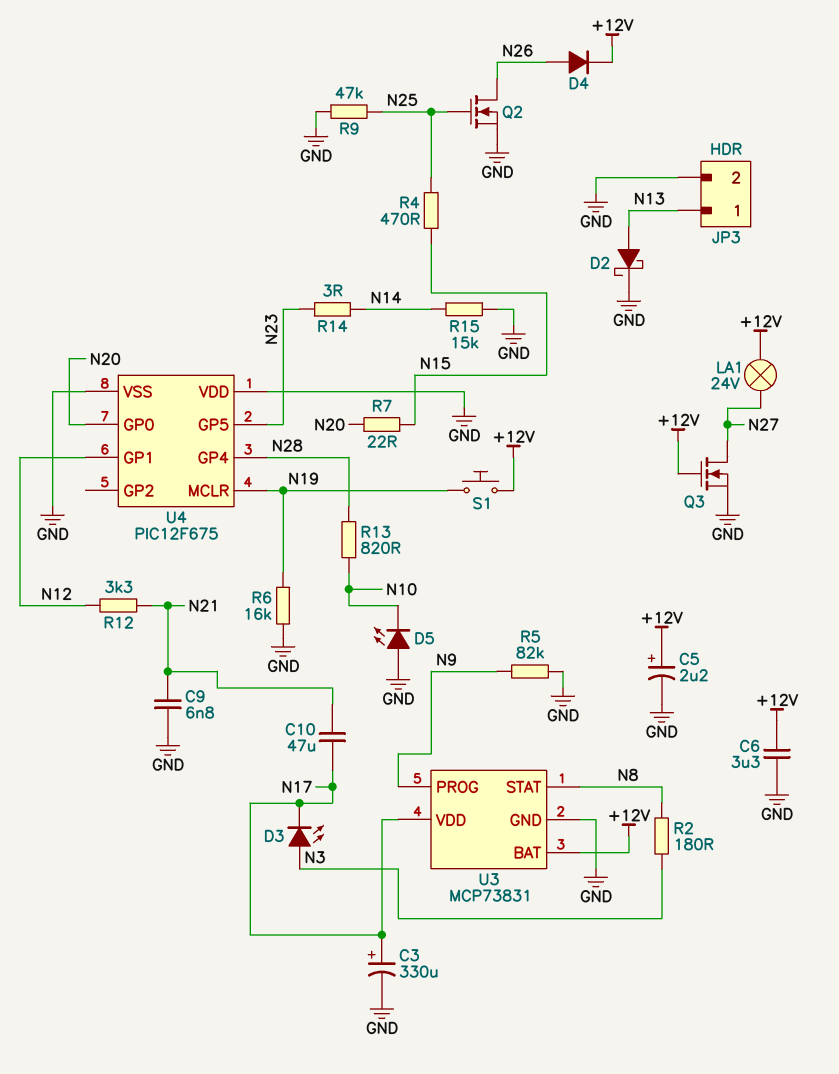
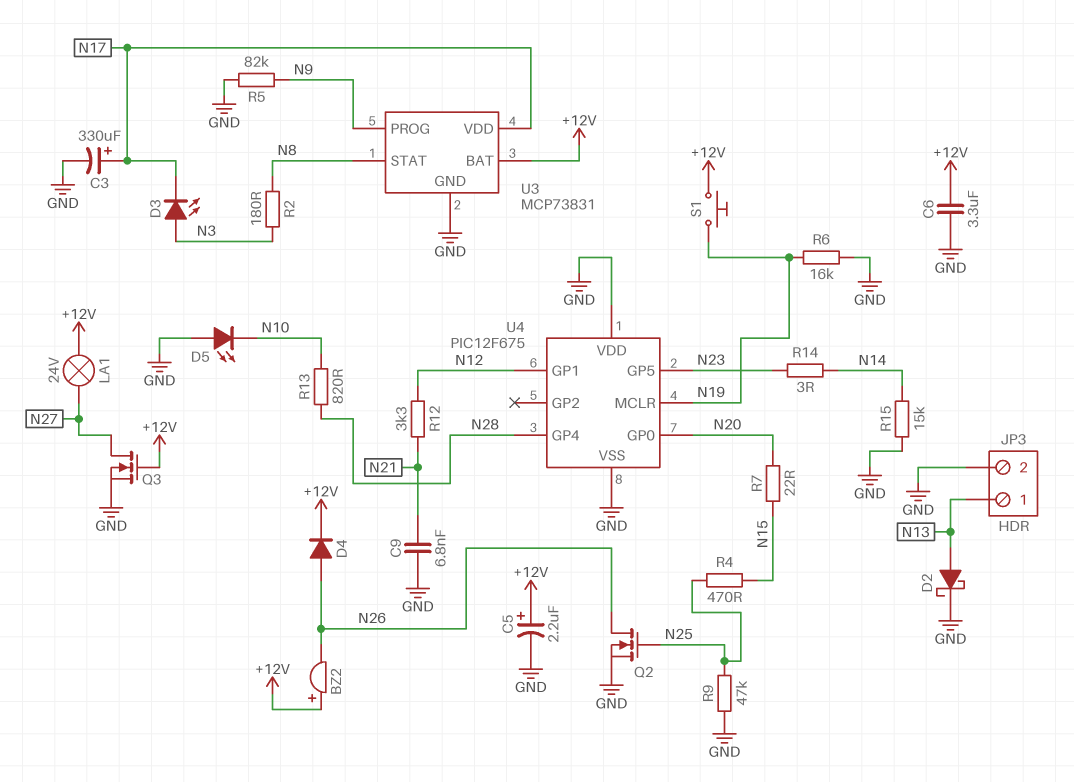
BZ2: none -> buzzer (plus +12V, minus N26)
C10: 47uF (N17, N21) -> none

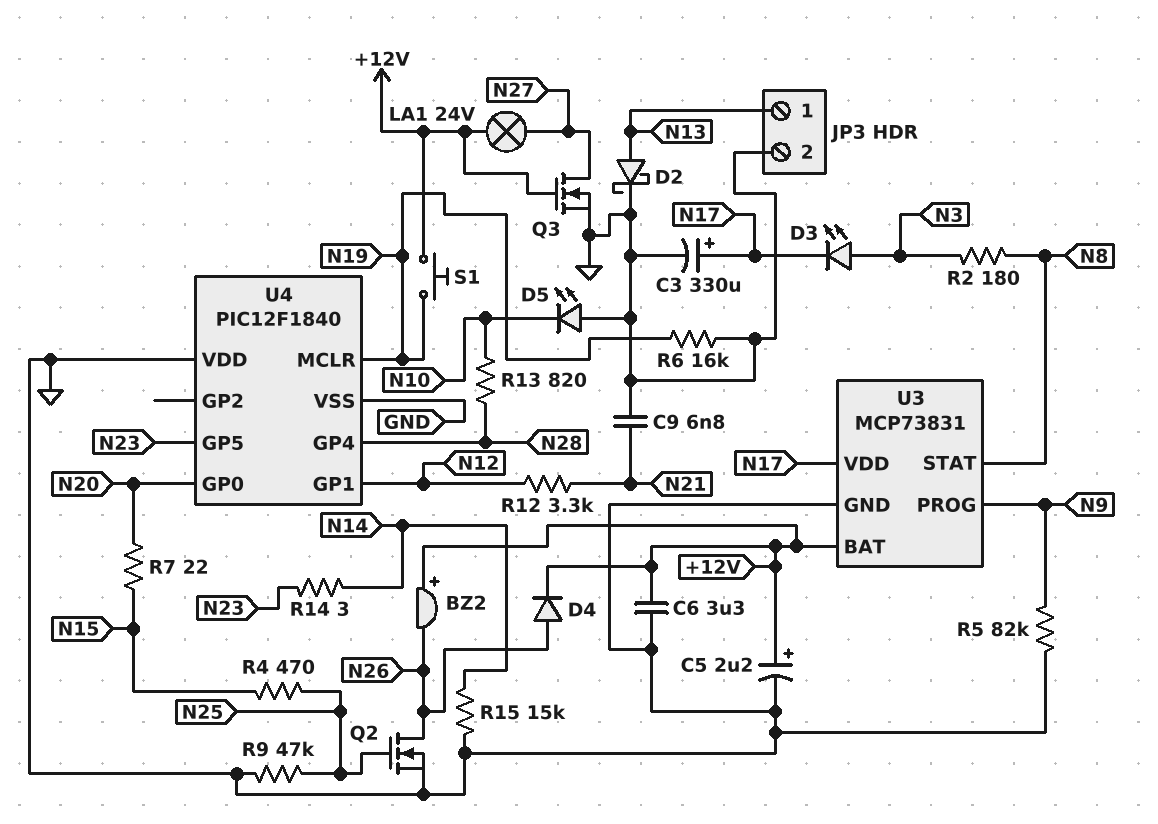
U4: PIC12F675 -> PIC12F1840

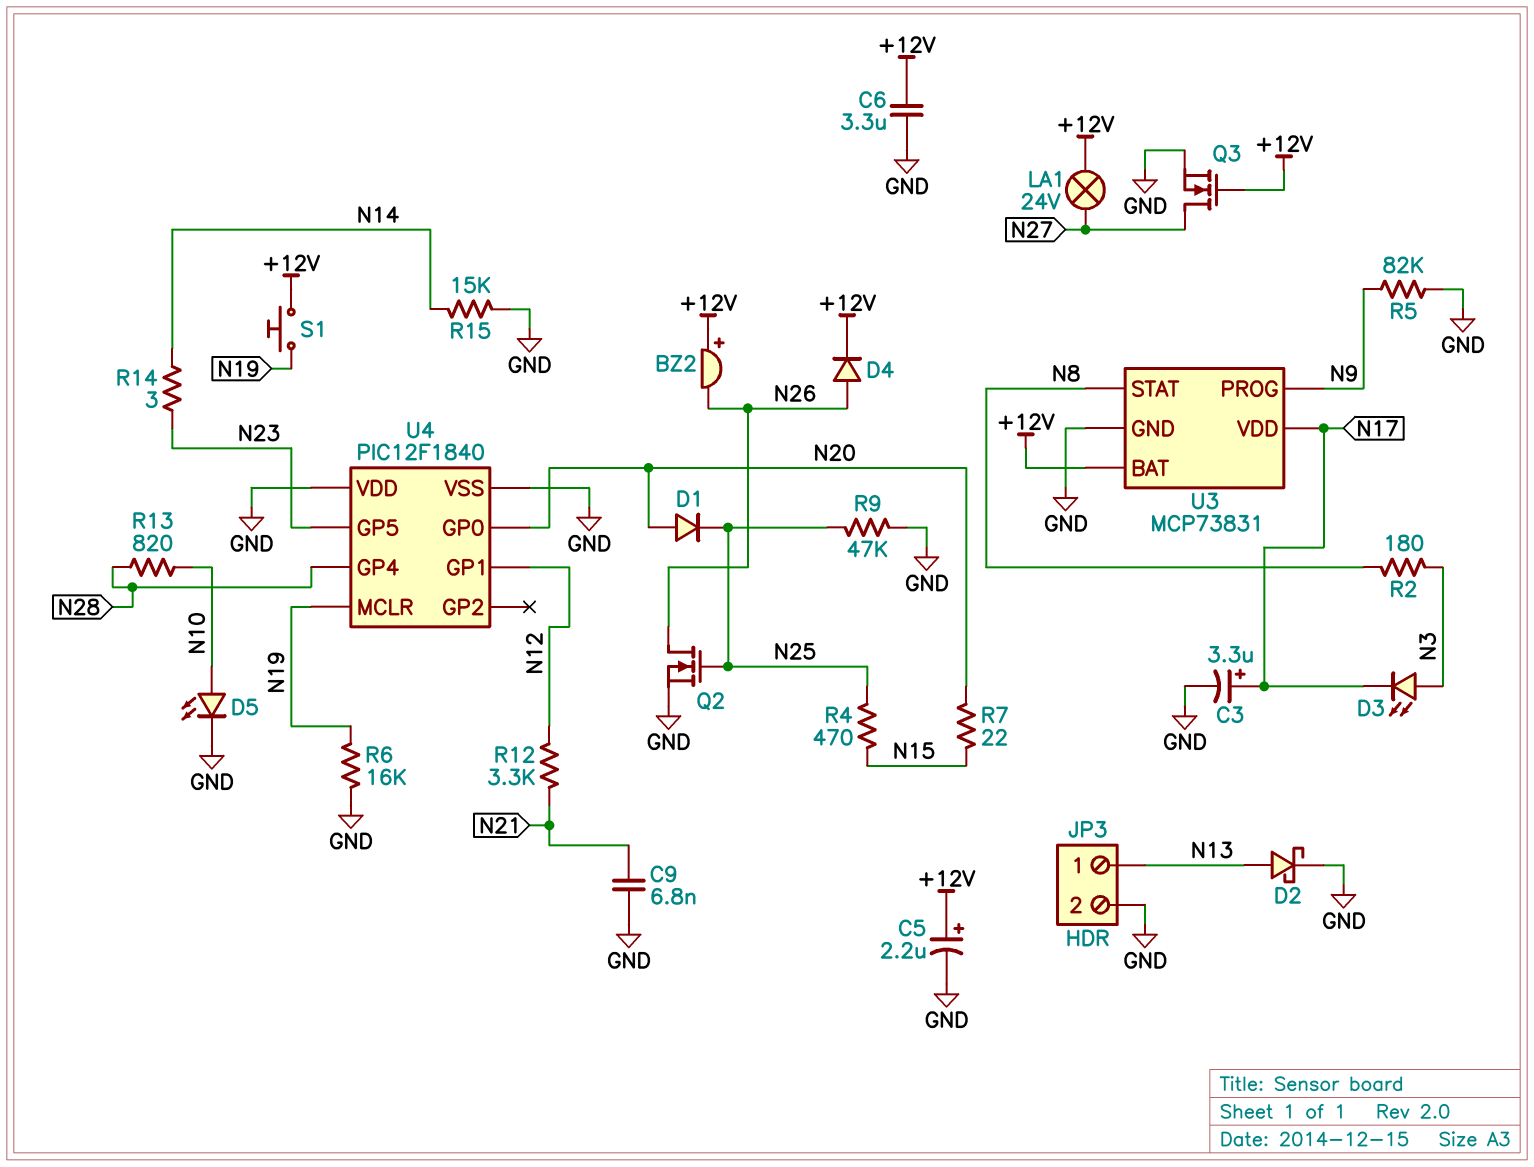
C3: 330uF (plus N17, minus GND) -> 3.3uF (plus N17, minus GND)
D1: none -> diode (A N20, K N25)
D5: LED (A GND, K N10) -> LED (A N10, K GND)

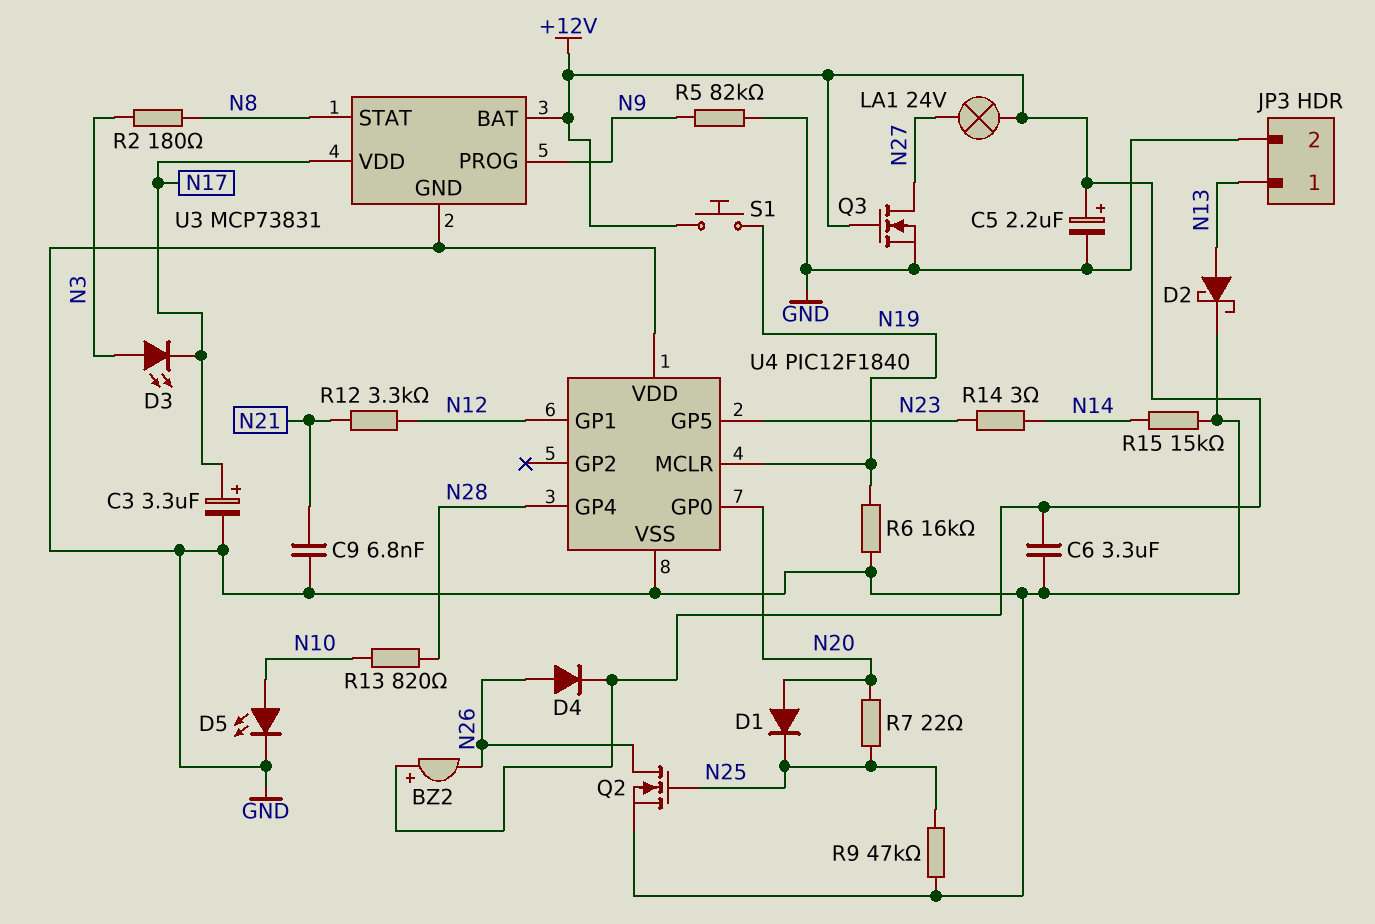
R4: 470 (N15, N25) -> none
R7: 22 (N15, N20) -> 22 (N20, N25)

